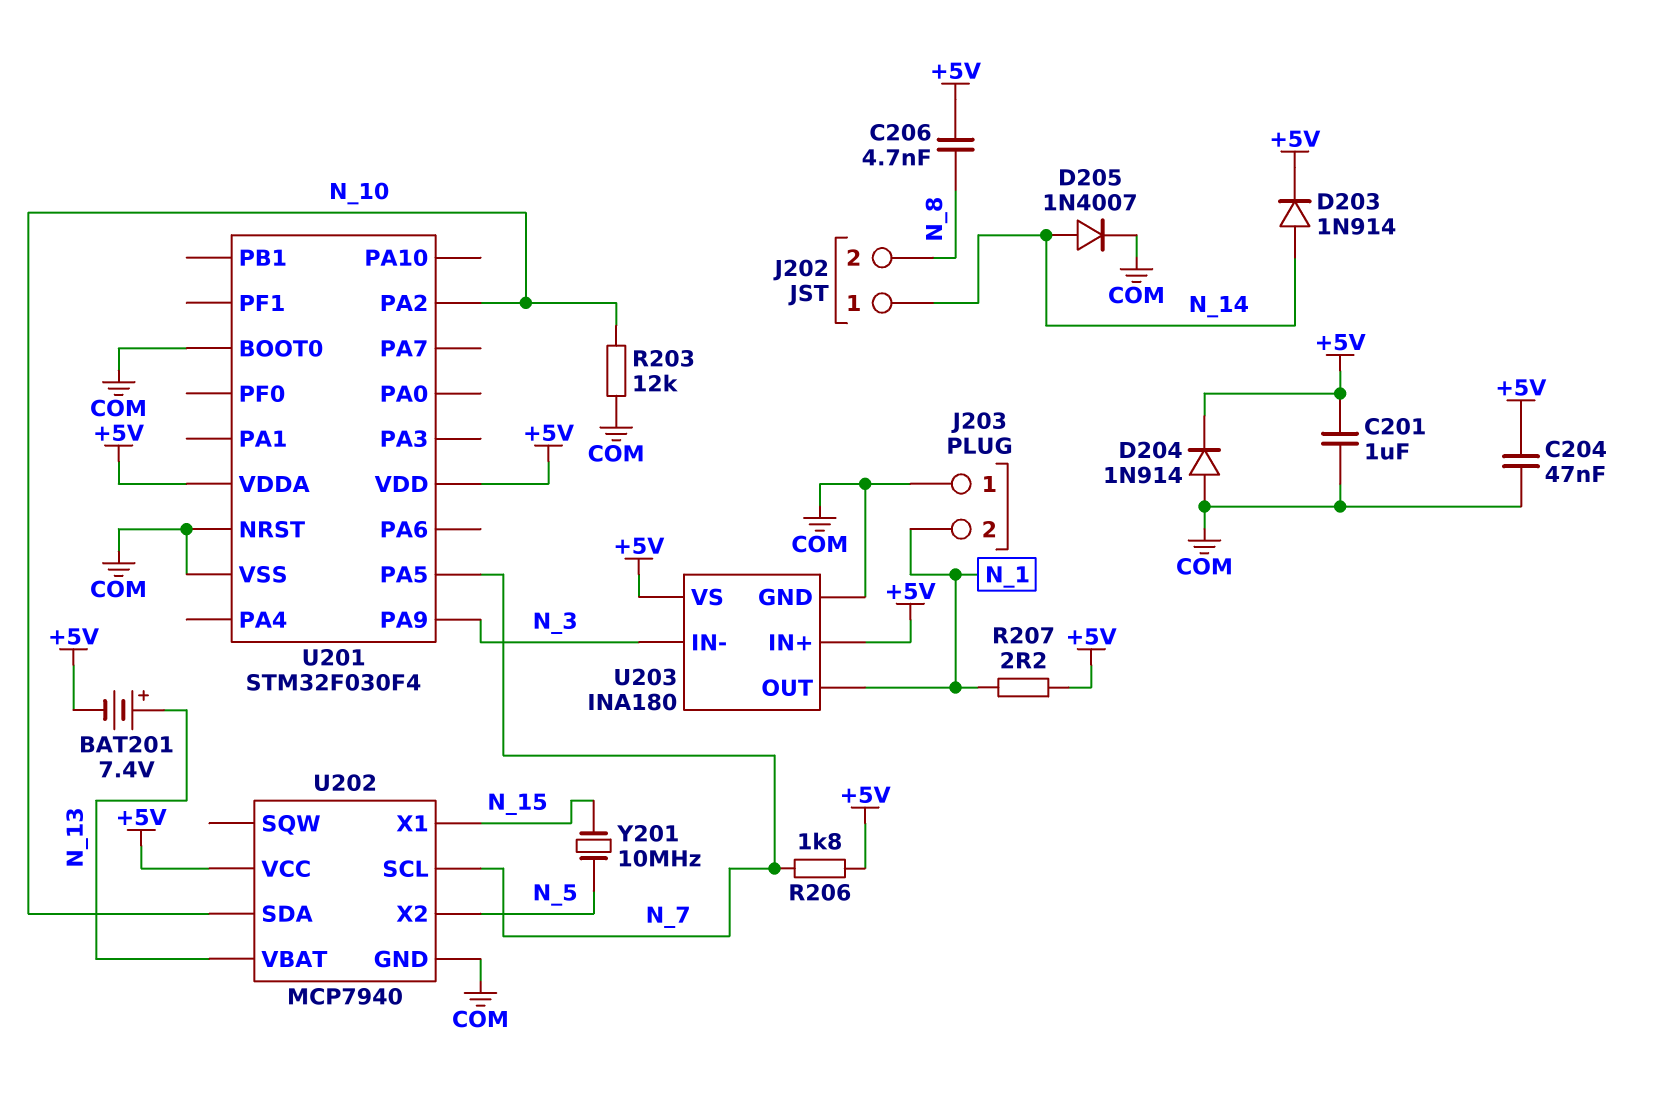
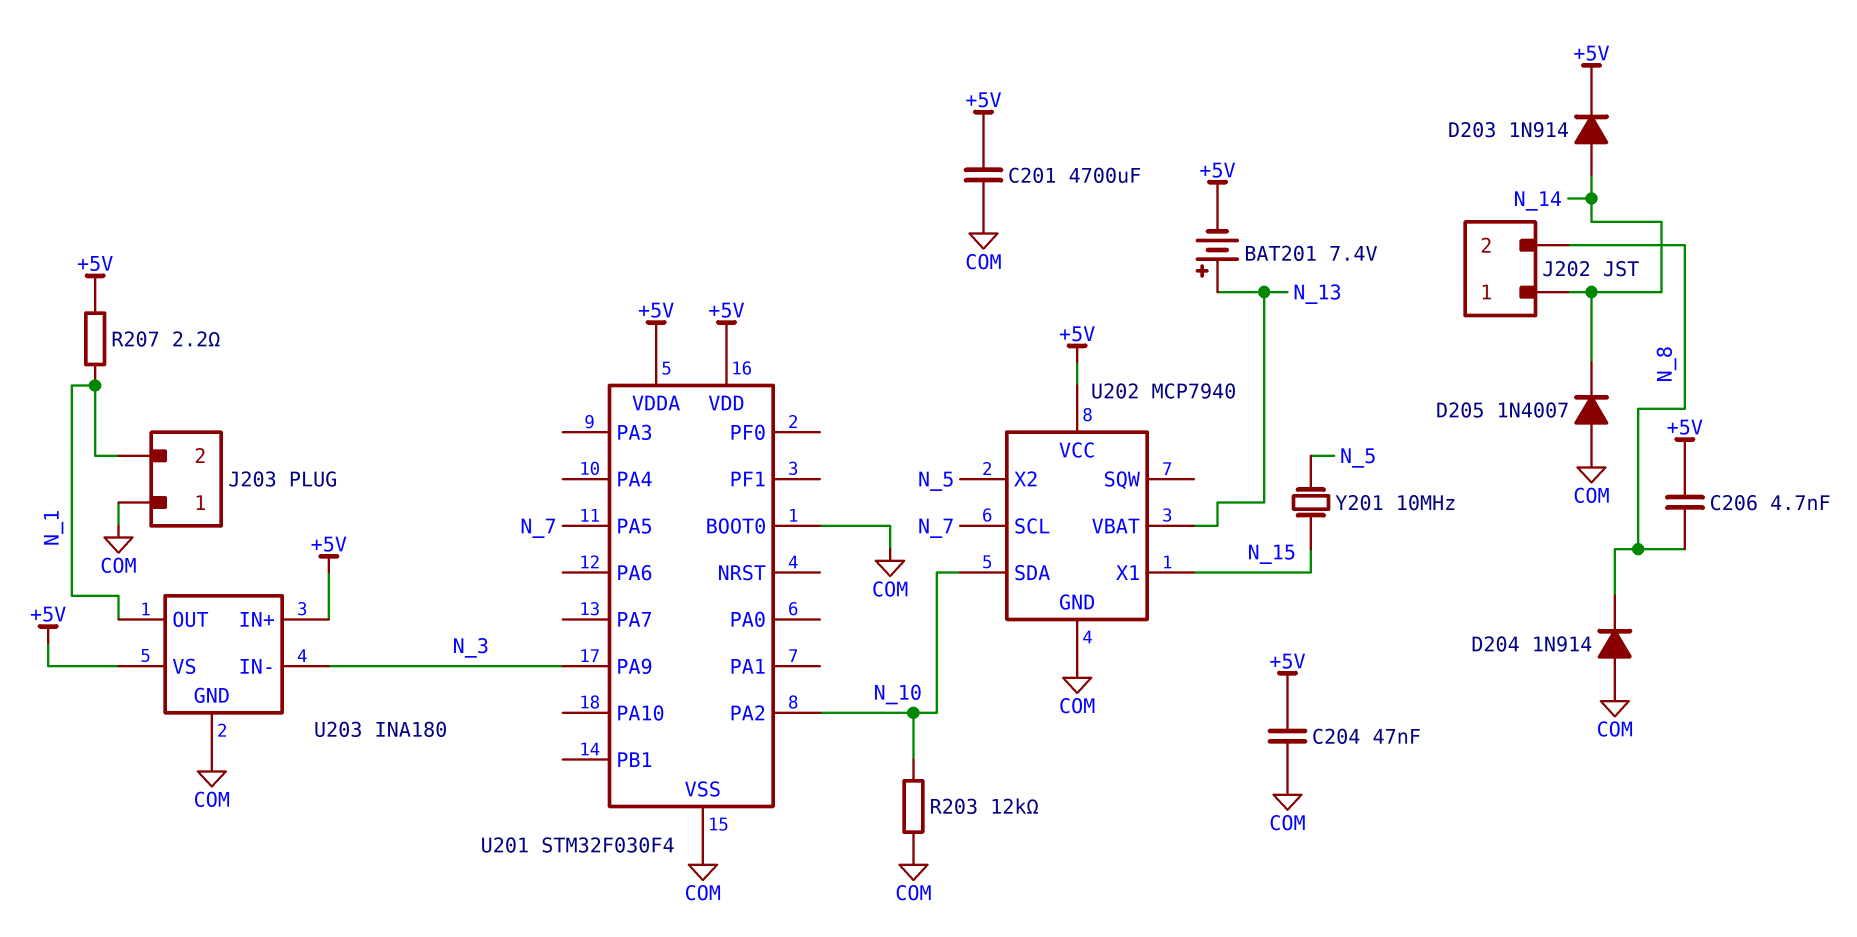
C201: 1uF (+5V, COM) -> 4700uF (+5V, COM)
D204: diode 1N914 (A COM, K +5V) -> diode 1N914 (A COM, K N_8)
D205: diode 1N4007 (A N_14, K COM) -> diode 1N4007 (A COM, K N_14)
R206: 1.8k (+5V, N_7) -> none
U201 pin NRST: COM -> none

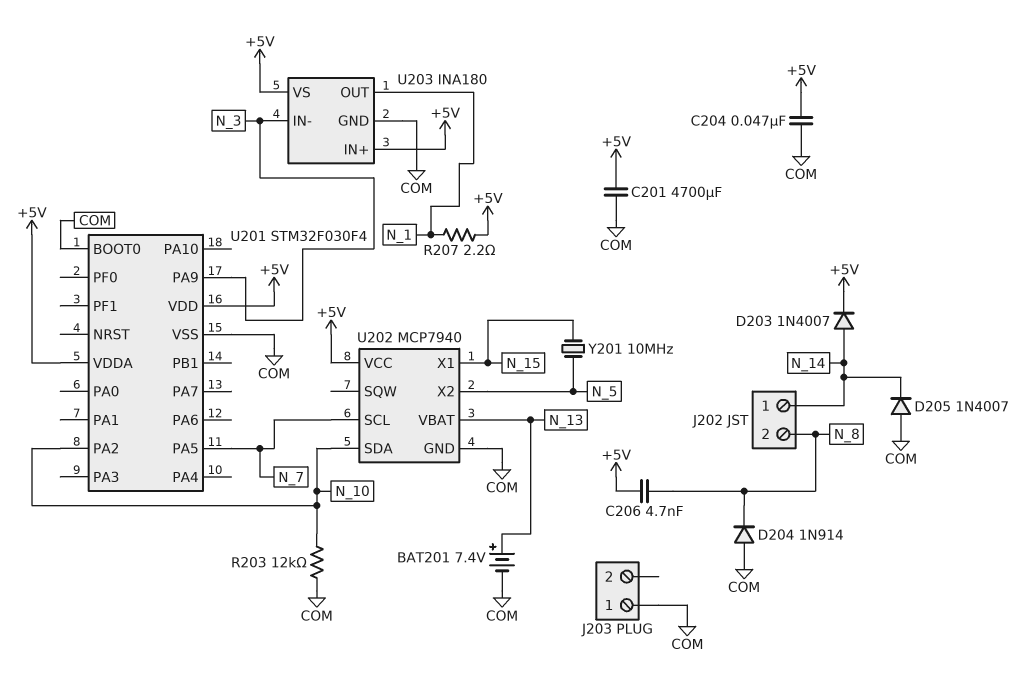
BAT201: 7.4V (plus N_13, minus +5V) -> 7.4V (plus N_13, minus COM)
D203: diode 1N914 (A N_14, K +5V) -> diode 1N4007 (A N_14, K +5V)
J203 pin 2: N_1 -> none

